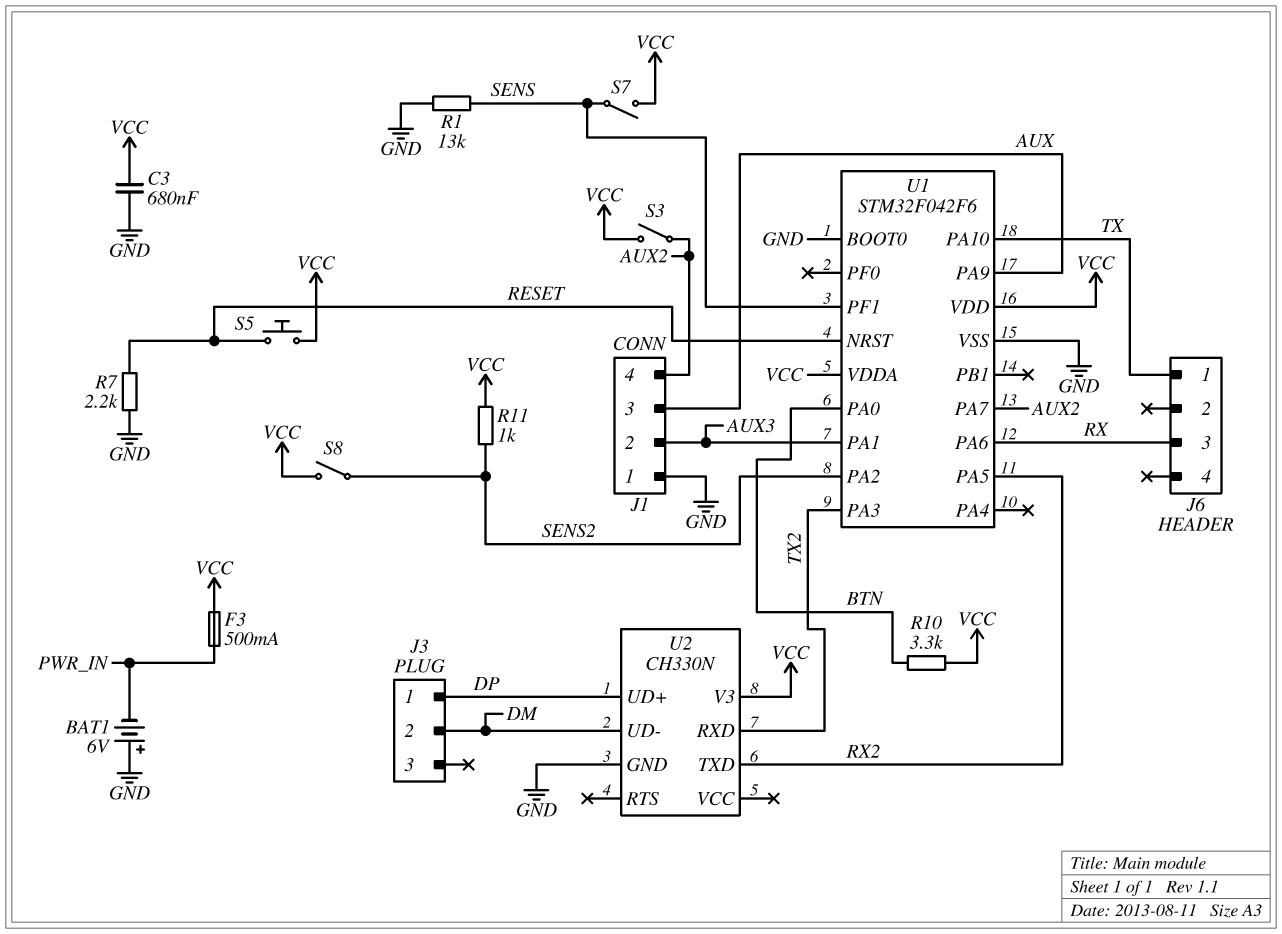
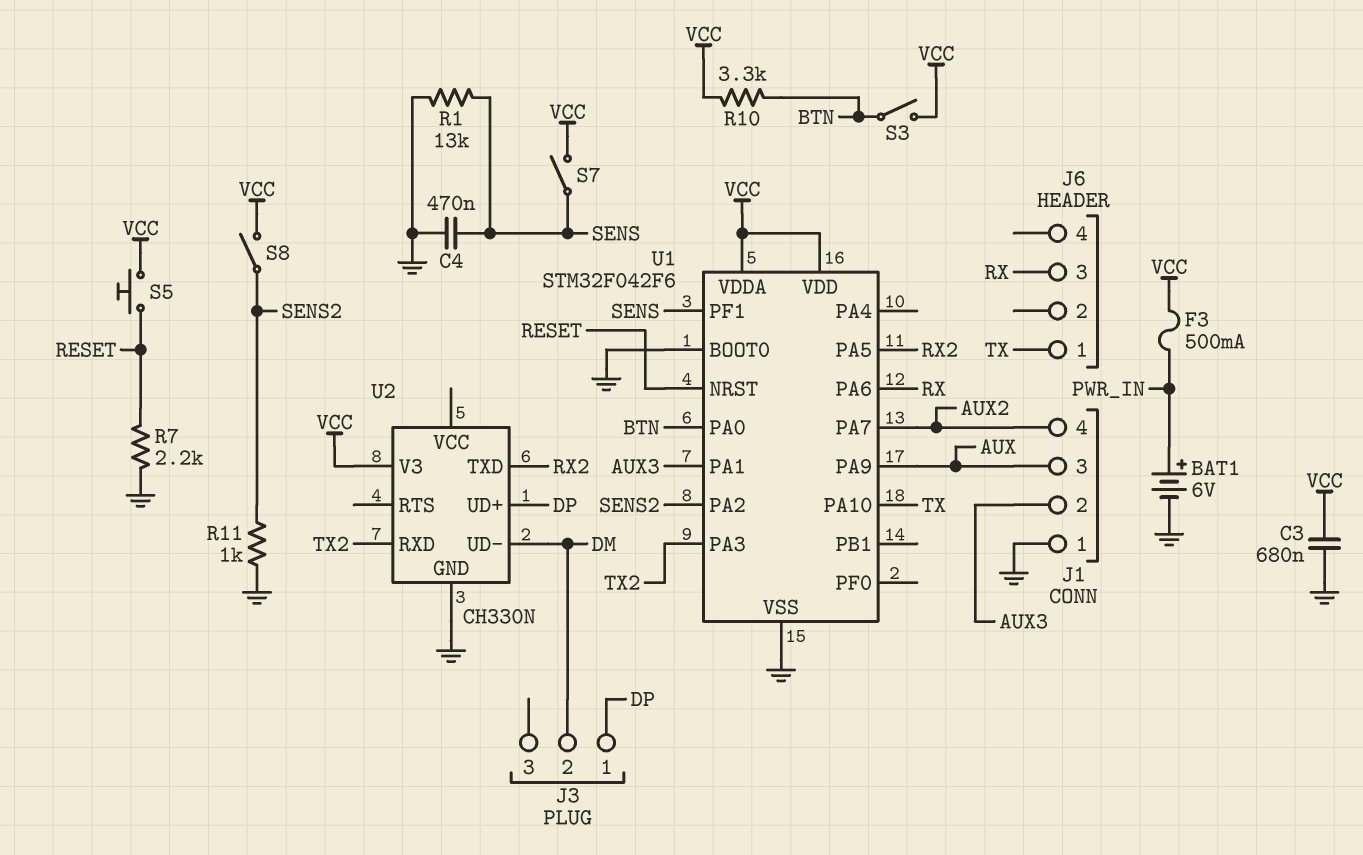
BAT1: 6V (plus GND, minus PWR_IN) -> 6V (plus PWR_IN, minus GND)
C4: none -> 470nF (GND, SENS)
R11: 1k (SENS2, VCC) -> 1k (GND, SENS2)
S3: switch (AUX2, VCC) -> switch (BTN, VCC)

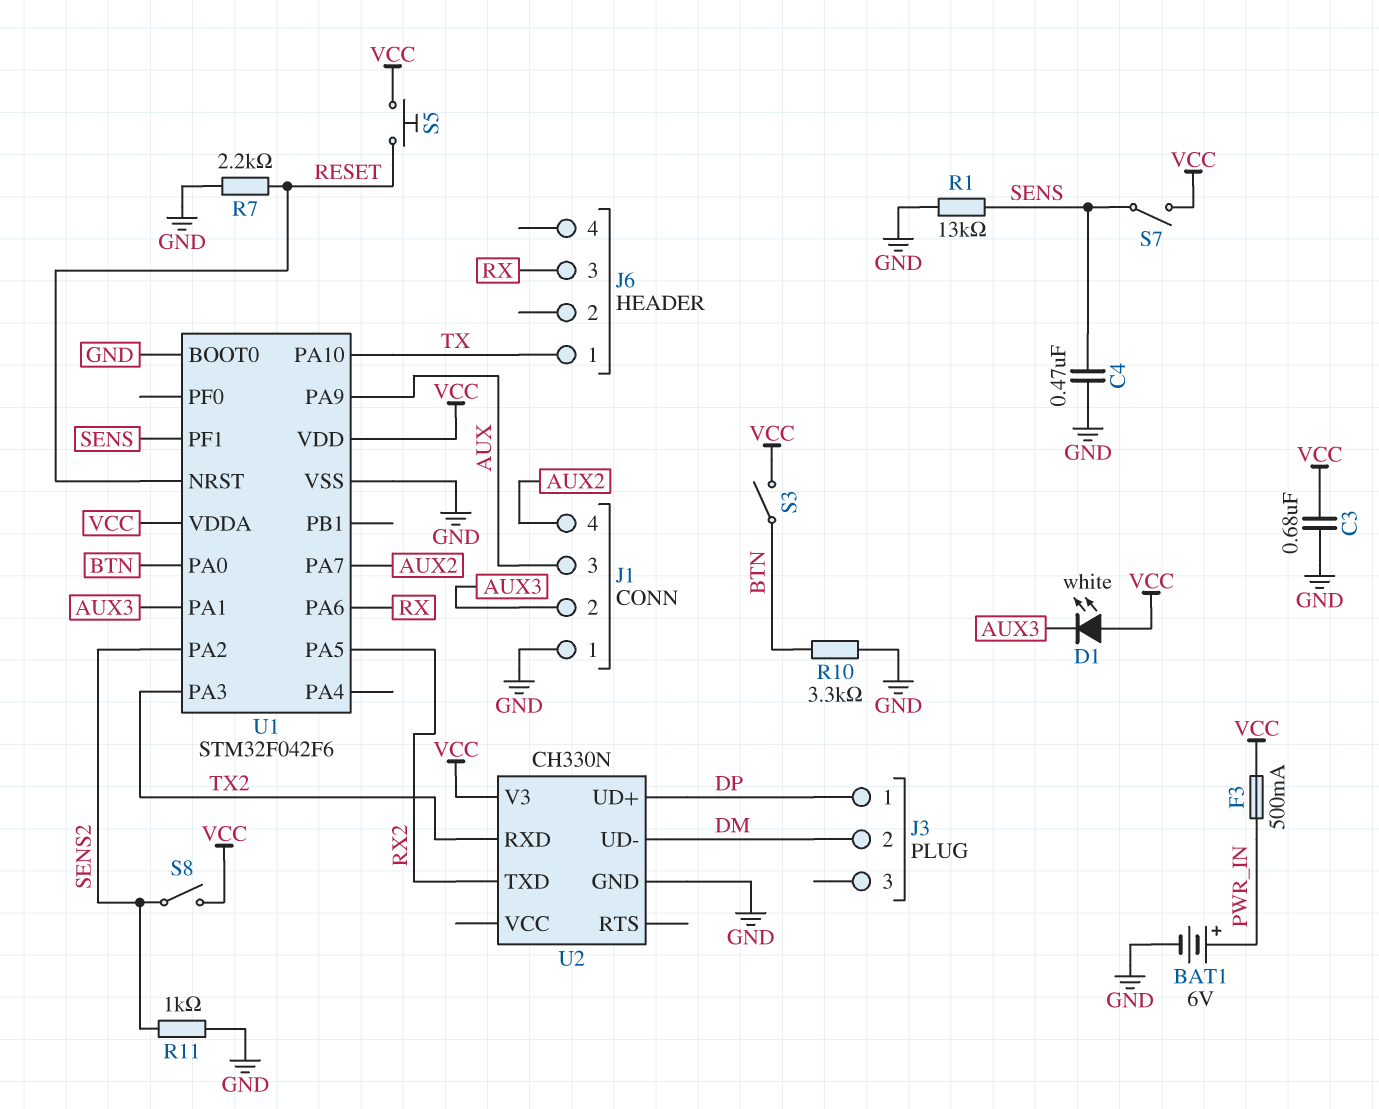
D1: none -> LED white (A VCC, K AUX3)
R10: 3.3k (BTN, VCC) -> 3.3k (BTN, GND)

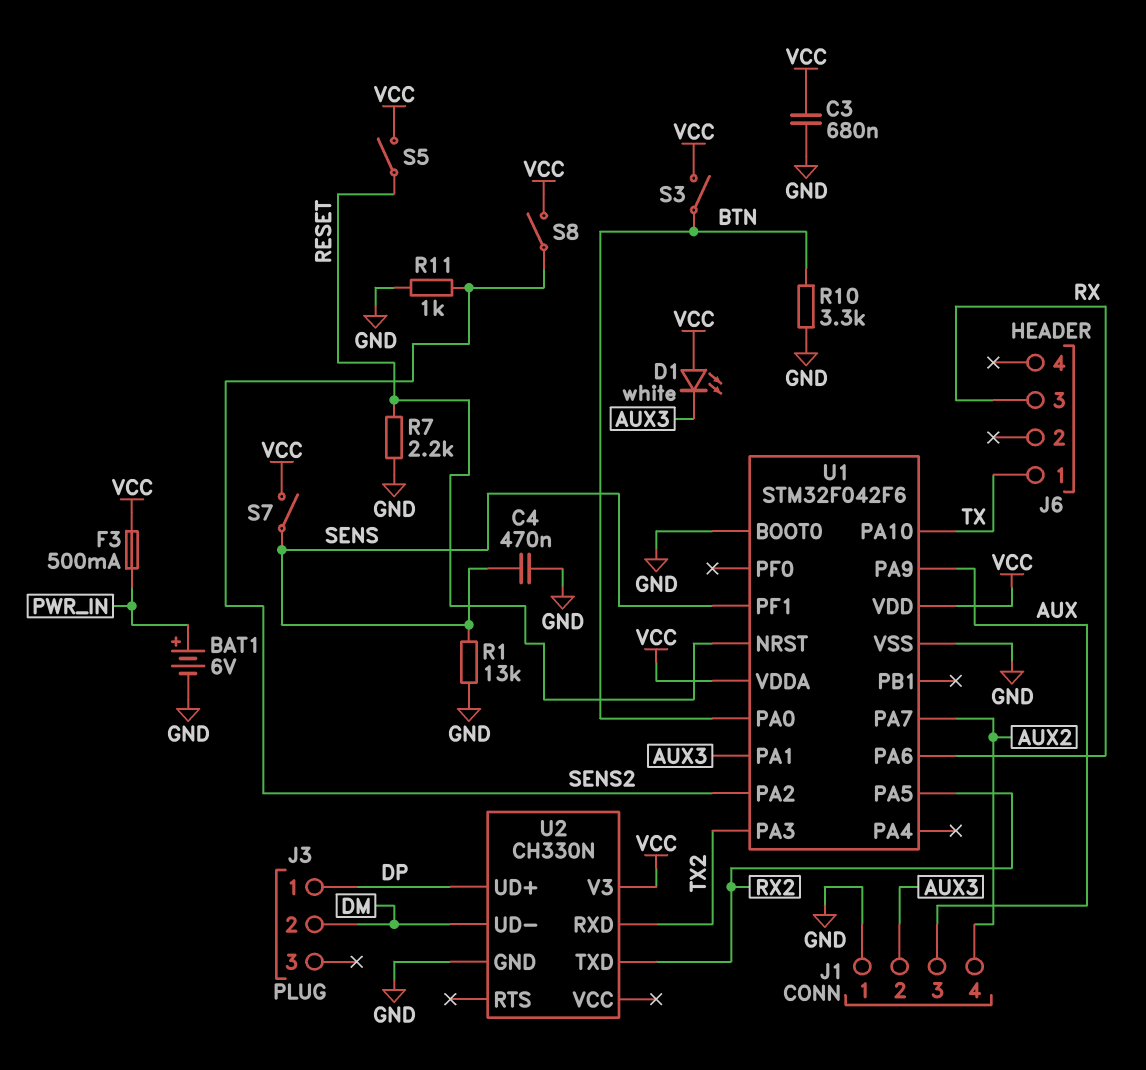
S5: button (RESET, VCC) -> switch (RESET, VCC)

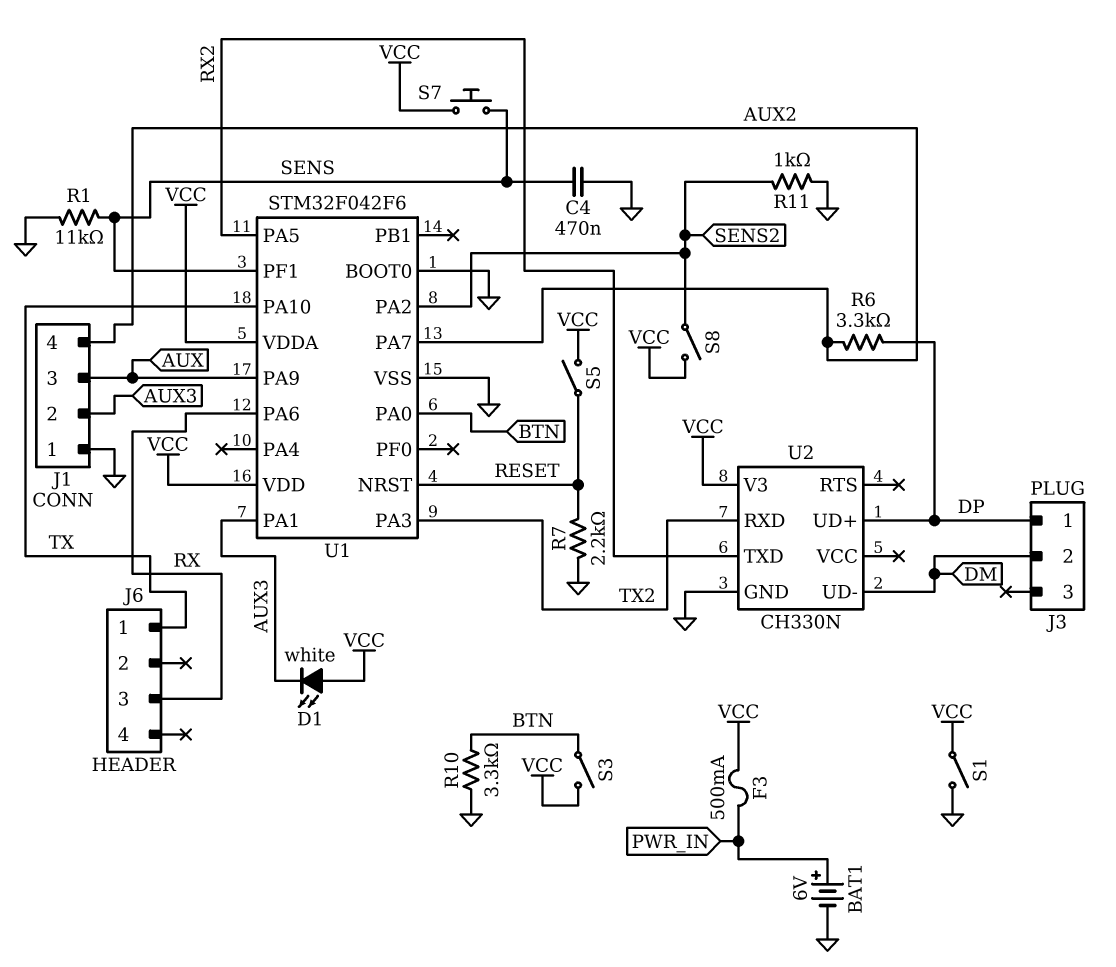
C3: 680nF (GND, VCC) -> none
R1: 13k (GND, SENS) -> 11k (GND, SENS)
R6: none -> 3.3k (AUX2, DP)
S1: none -> switch (GND, VCC)
S7: switch (SENS, VCC) -> button (SENS, VCC)

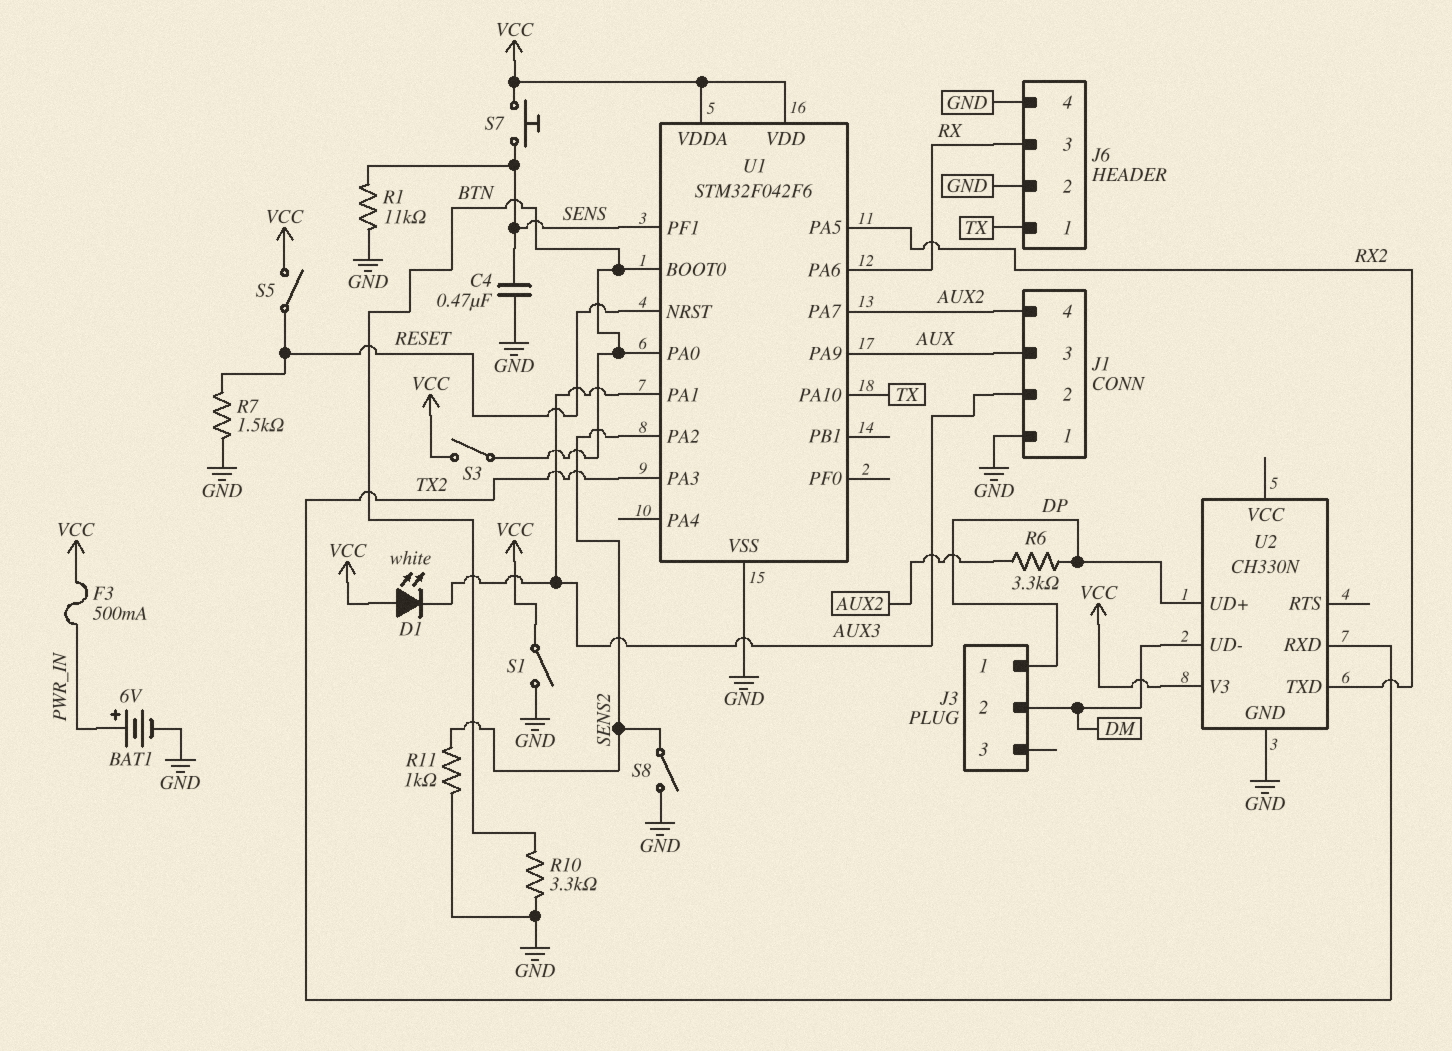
J6 pin 2: none -> GND
J6 pin 4: none -> GND
R7: 2.2k (GND, RESET) -> 1.5k (GND, RESET)
S8: switch (SENS2, VCC) -> switch (GND, SENS2)
U1 pin BOOT0: GND -> BTN

